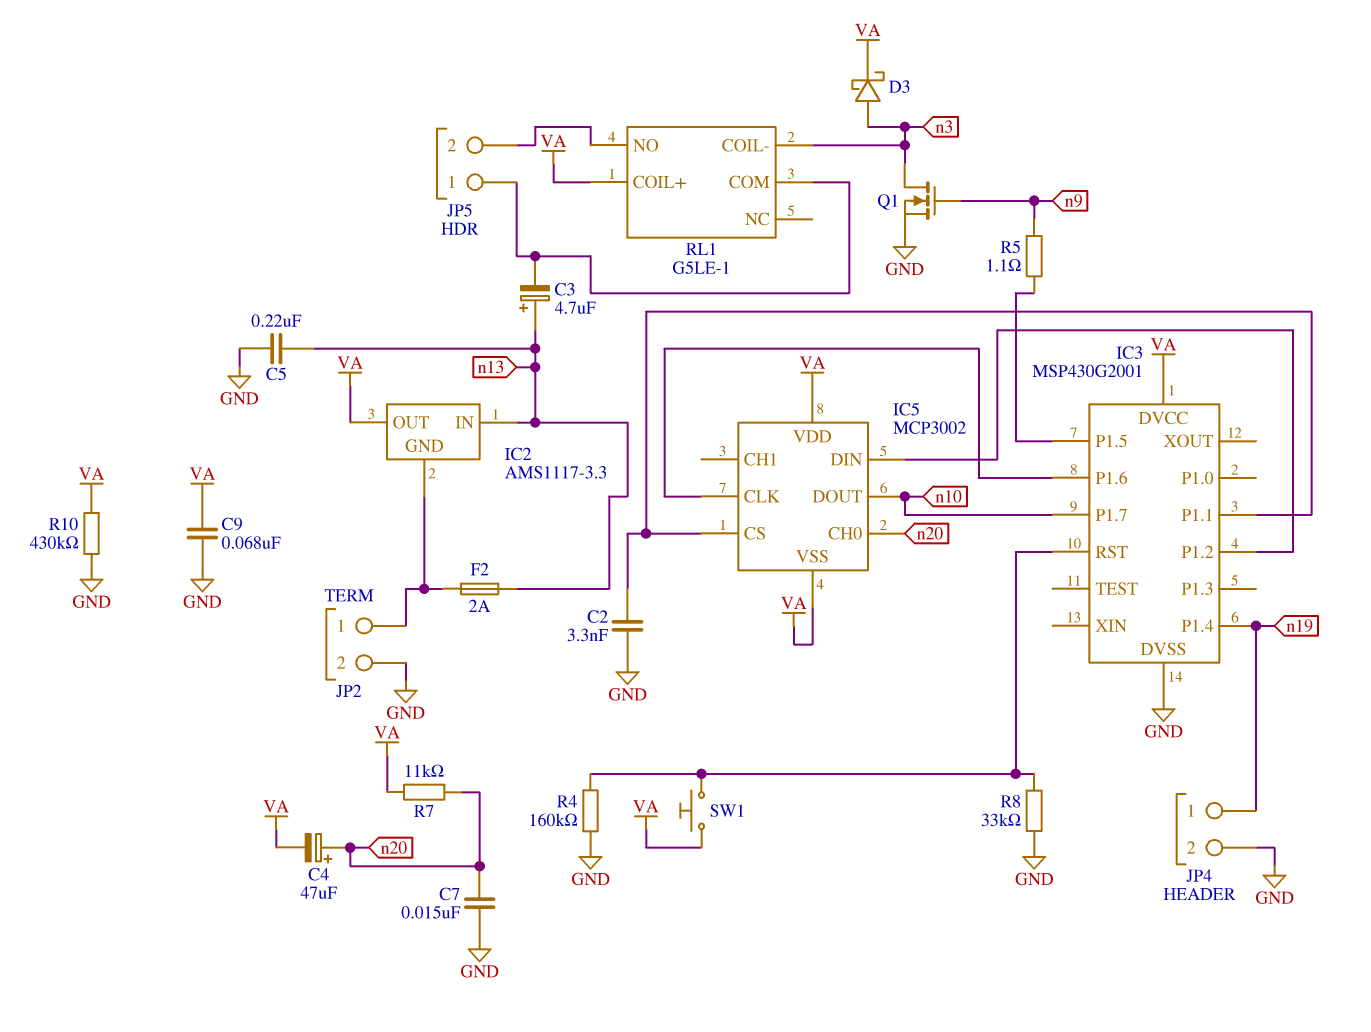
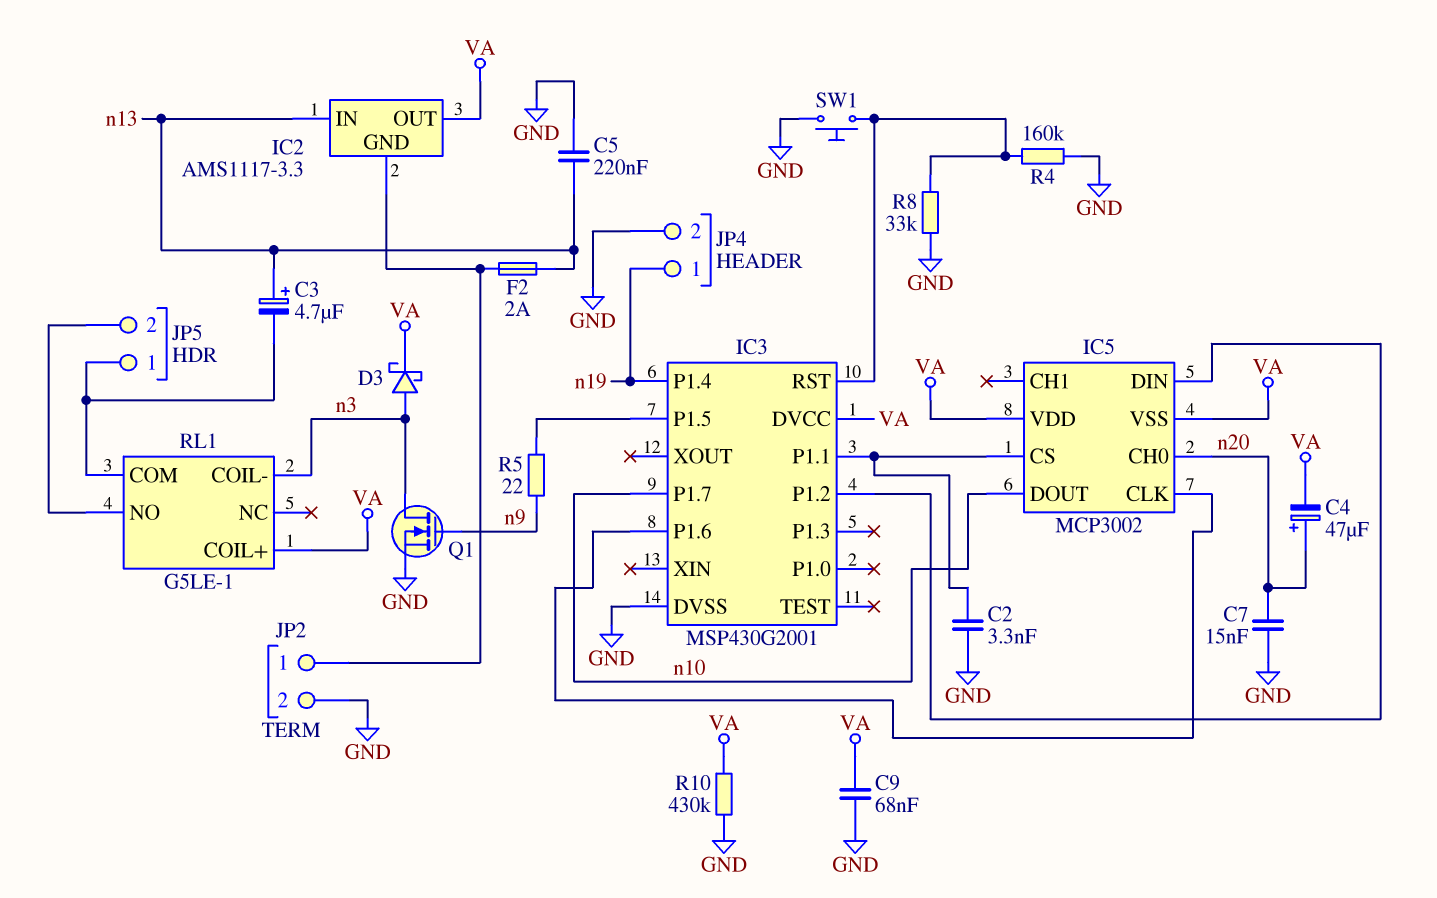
R5: 1.1 (IC3/P1.5, n9) -> 22 (IC3/P1.5, n9)
R7: 11k (VA, n20) -> none
SW1: button (IC3/RST, VA) -> button (GND, IC3/RST)

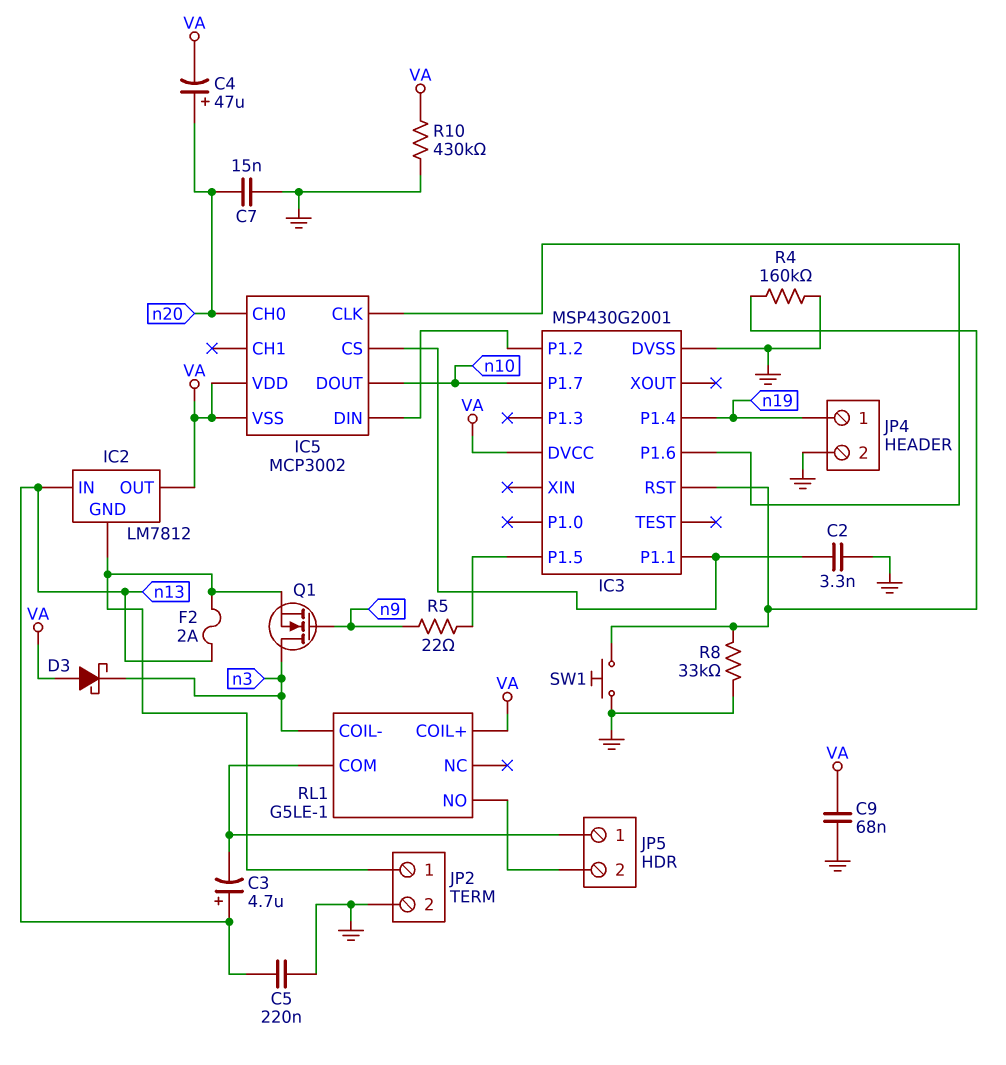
D3: schottky (A n3, K VA) -> schottky (A VA, K n3)
IC2: AMS1117-3.3 -> LM7812
Q1: NMOS (G n9, D n3, S GND) -> NMOS (G n9, D n3, S IC2/GND)

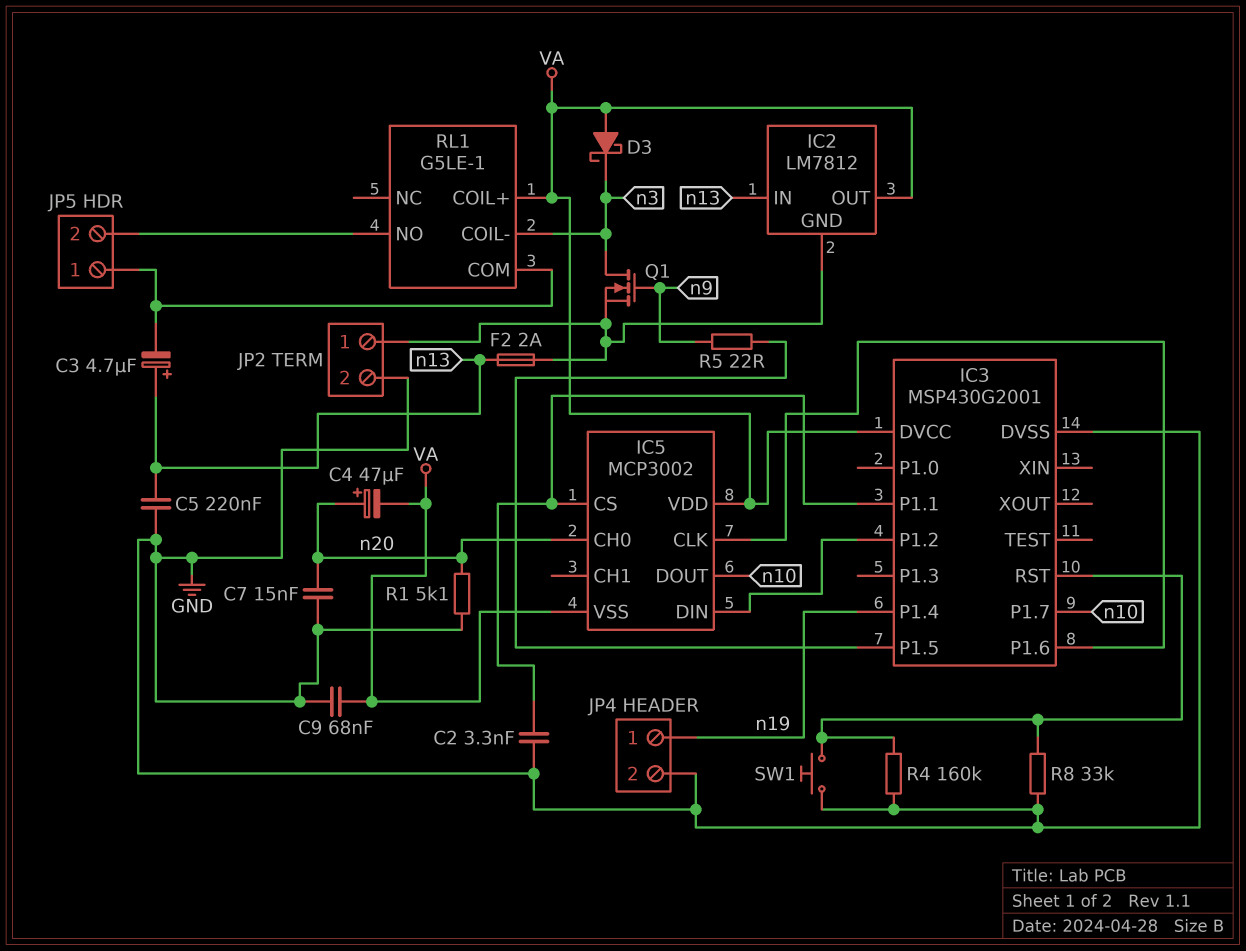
R1: none -> 5.1k (GND, n20)
R10: 430k (GND, VA) -> none

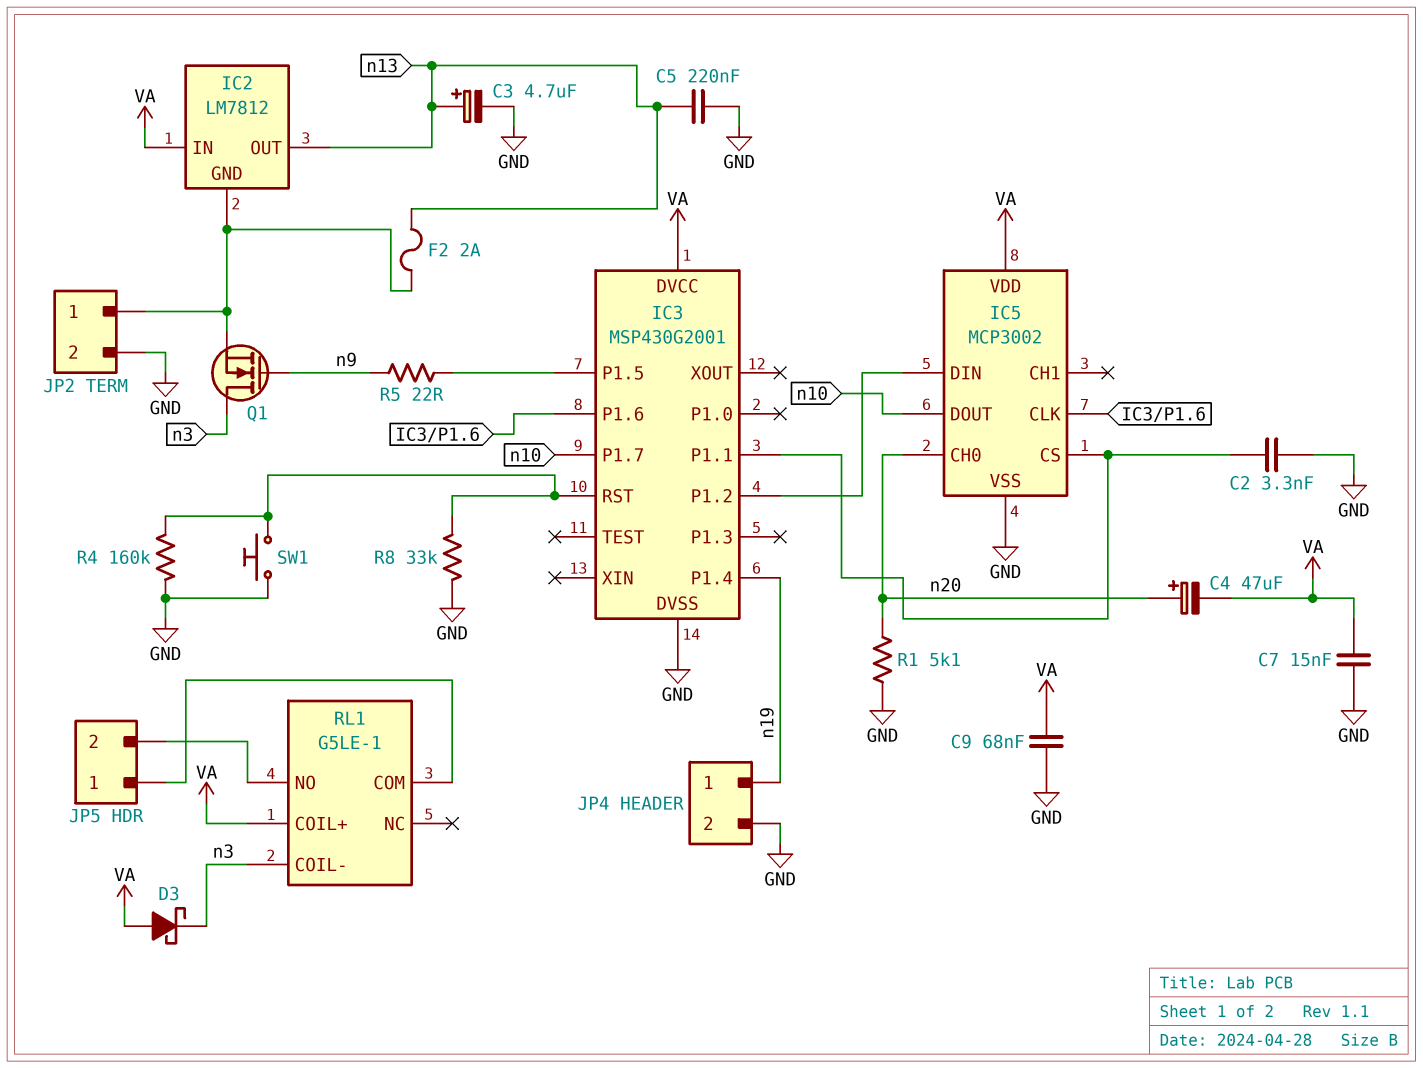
C3: 4.7uF (plus n13, minus JP5/1) -> 4.7uF (plus n13, minus GND)
C7: 15nF (GND, n20) -> 15nF (GND, VA)
IC2 pin IN: n13 -> VA
IC2 pin OUT: VA -> n13
IC5 pin VSS: VA -> GND

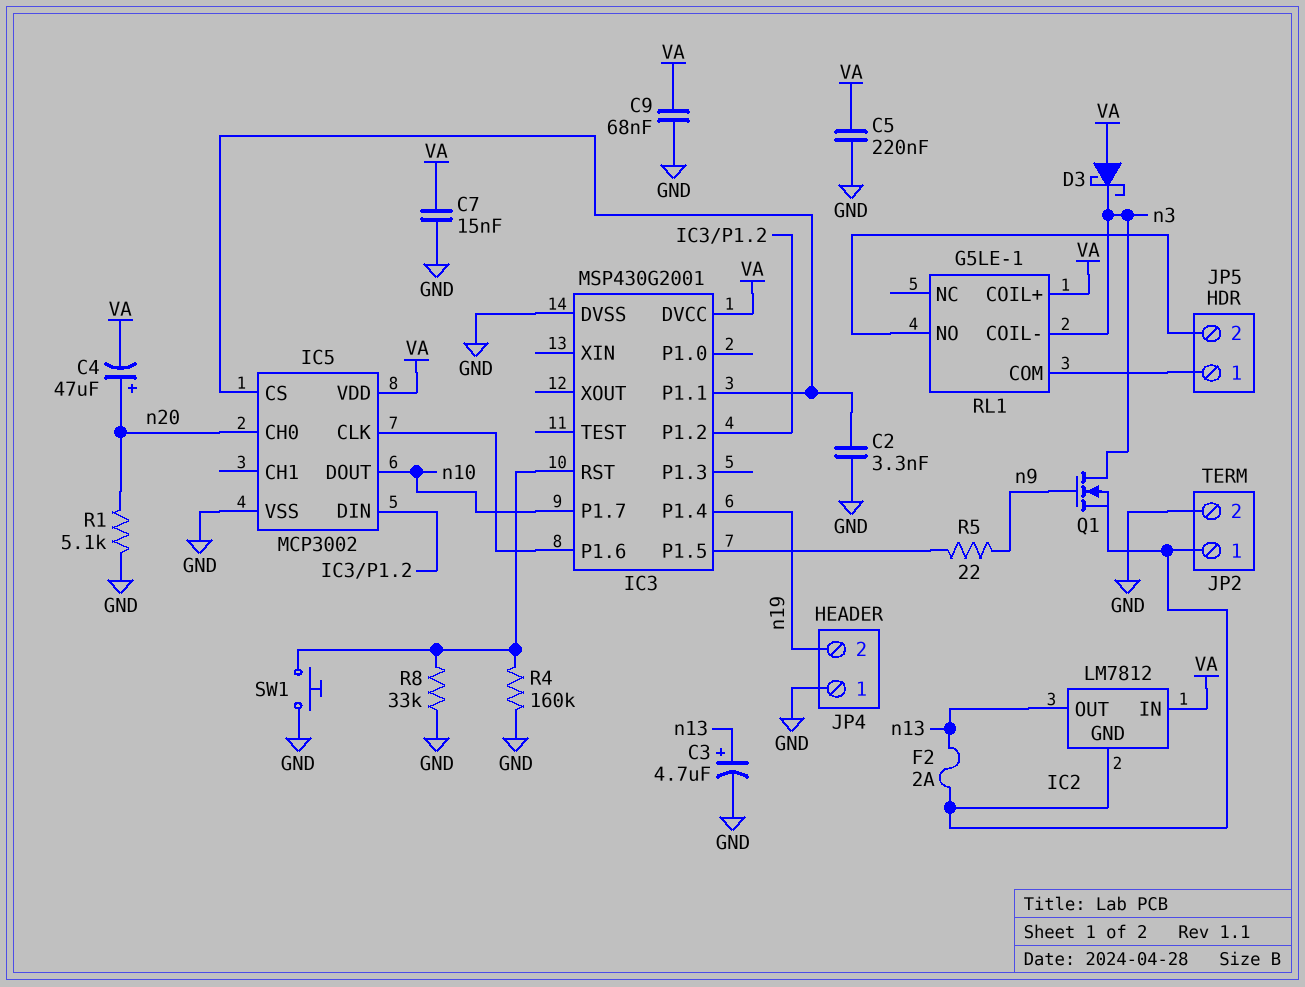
C5: 220nF (GND, n13) -> 220nF (GND, VA)
JP4 pin 1: n19 -> GND
JP4 pin 2: GND -> n19

